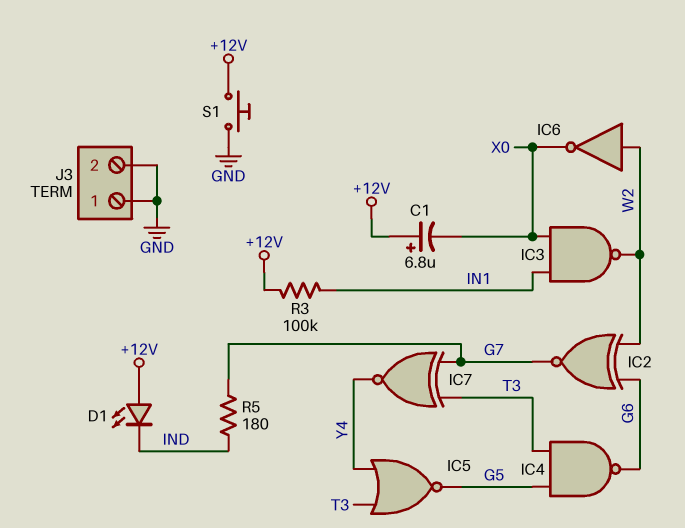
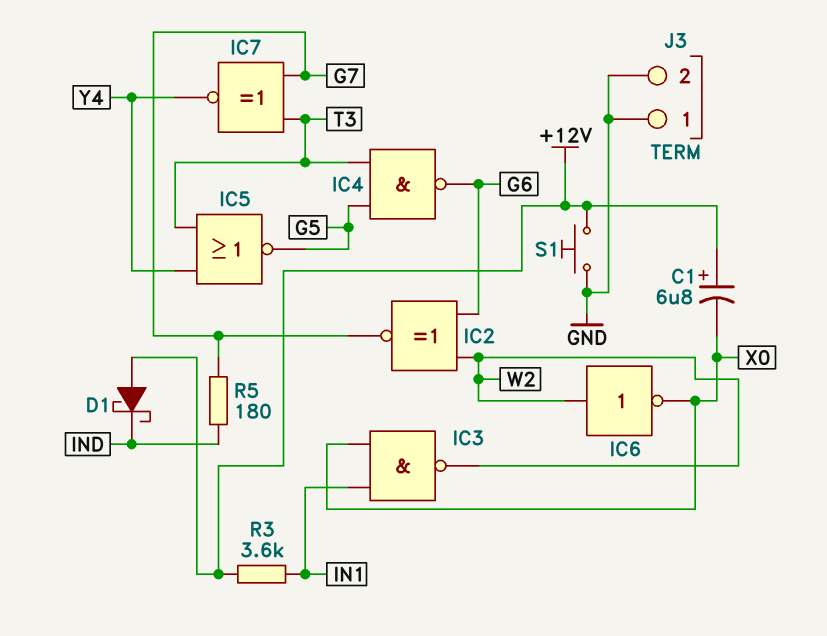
D1: LED (A +12V, K IND) -> schottky (A +12V, K IND)
R3: 100k (+12V, IN1) -> 3.6k (+12V, IN1)

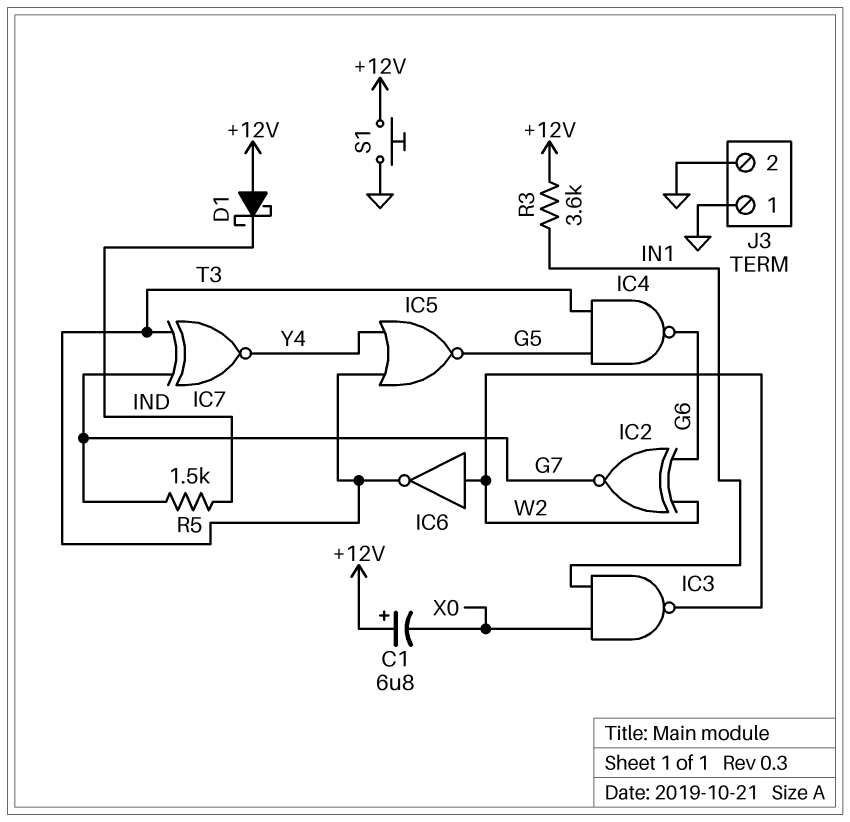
IC6: NOT (in W2, out X0) -> NOT (in W2, out T3)
R5: 180 (G7, IND) -> 1.5k (G7, IND)

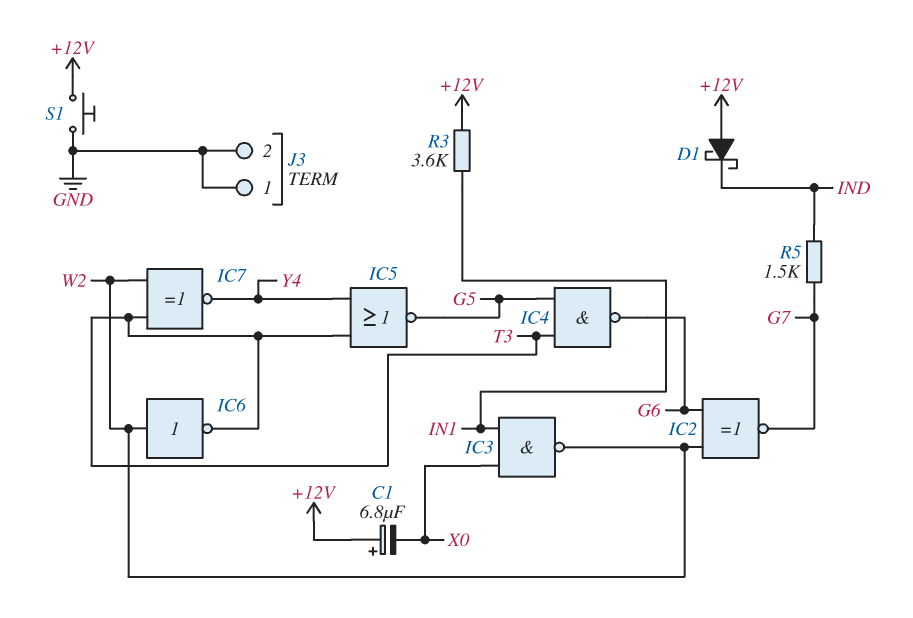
IC7: XNOR (in G7, in T3, out Y4) -> XNOR (in T3, in W2, out Y4)

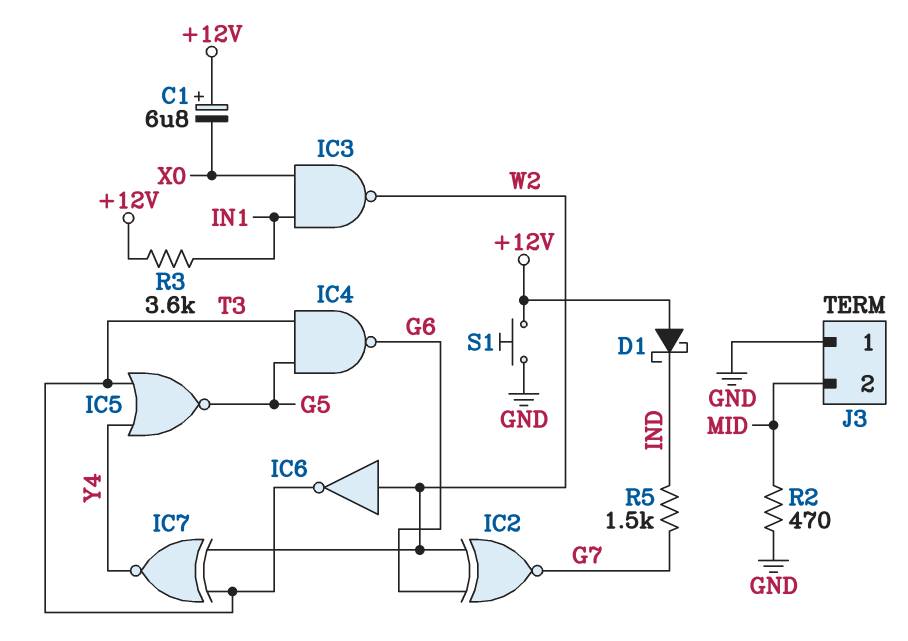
J3 pin 2: GND -> MID
R2: none -> 470 (GND, MID)

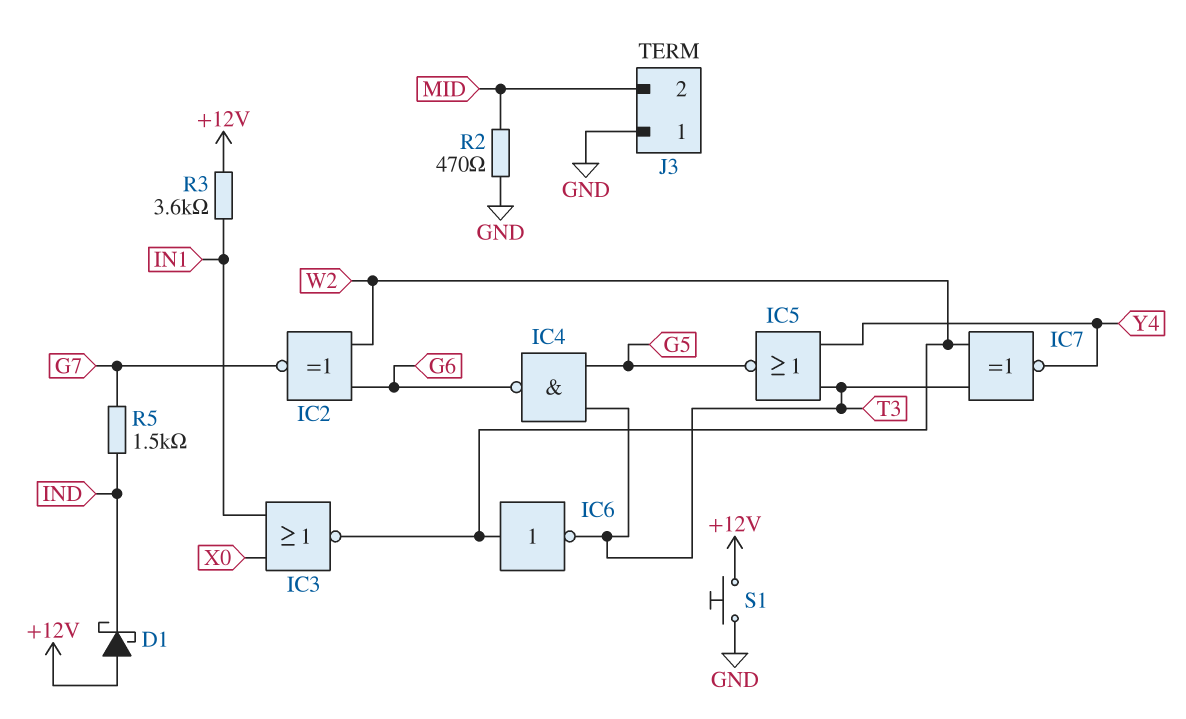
C1: 6.8uF (plus +12V, minus X0) -> none
IC3: NAND (in IN1, in X0, out W2) -> NOR (in IN1, in X0, out W2)

